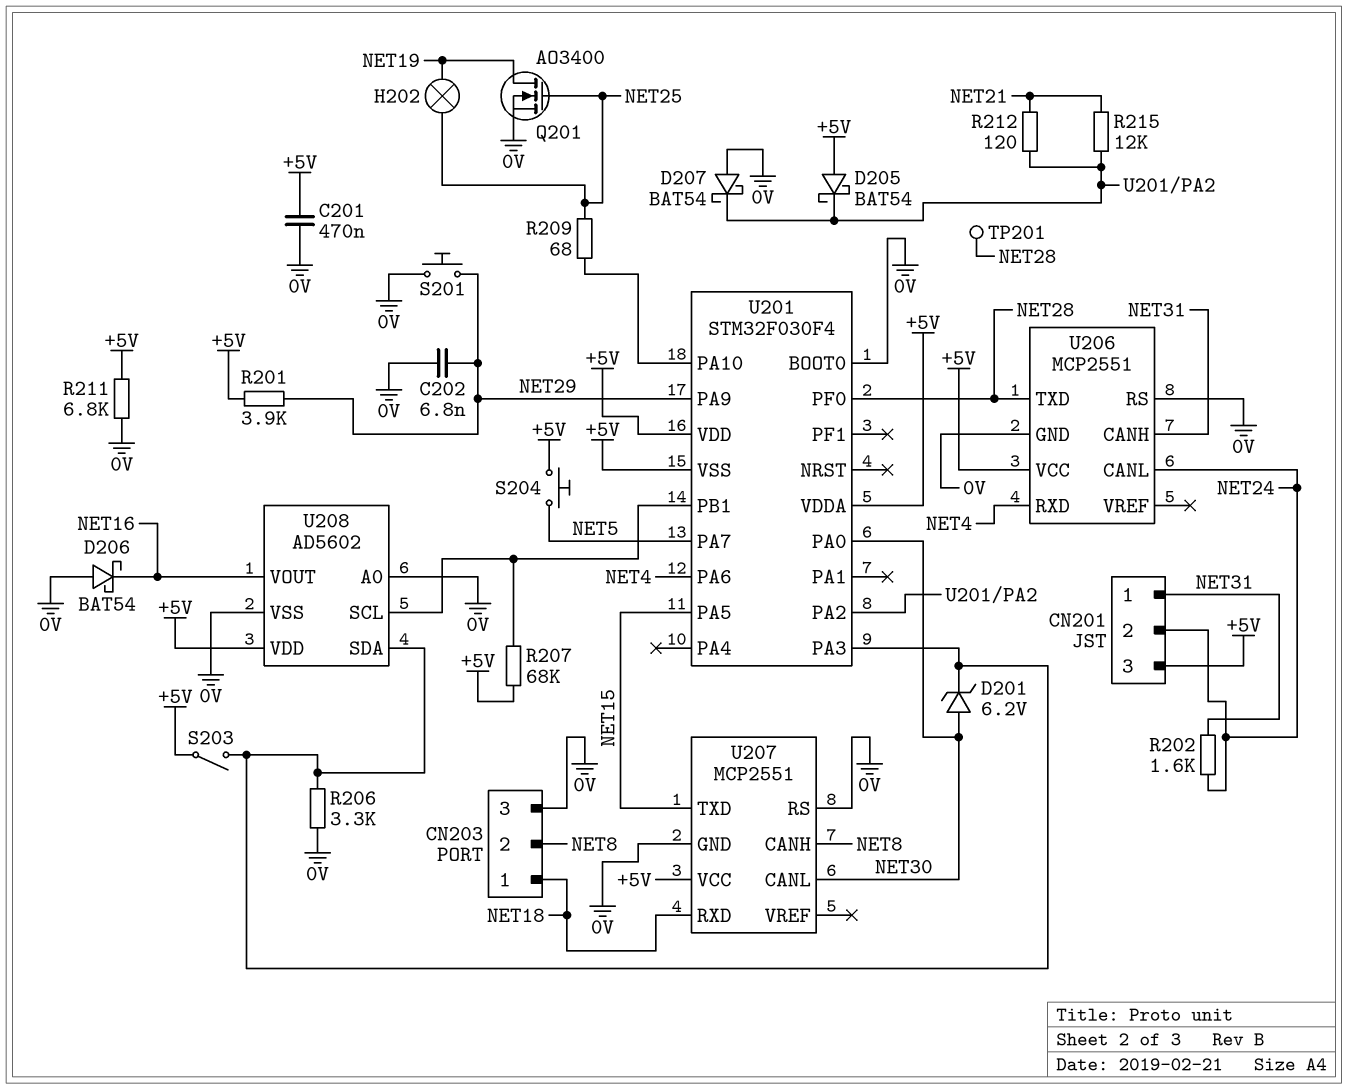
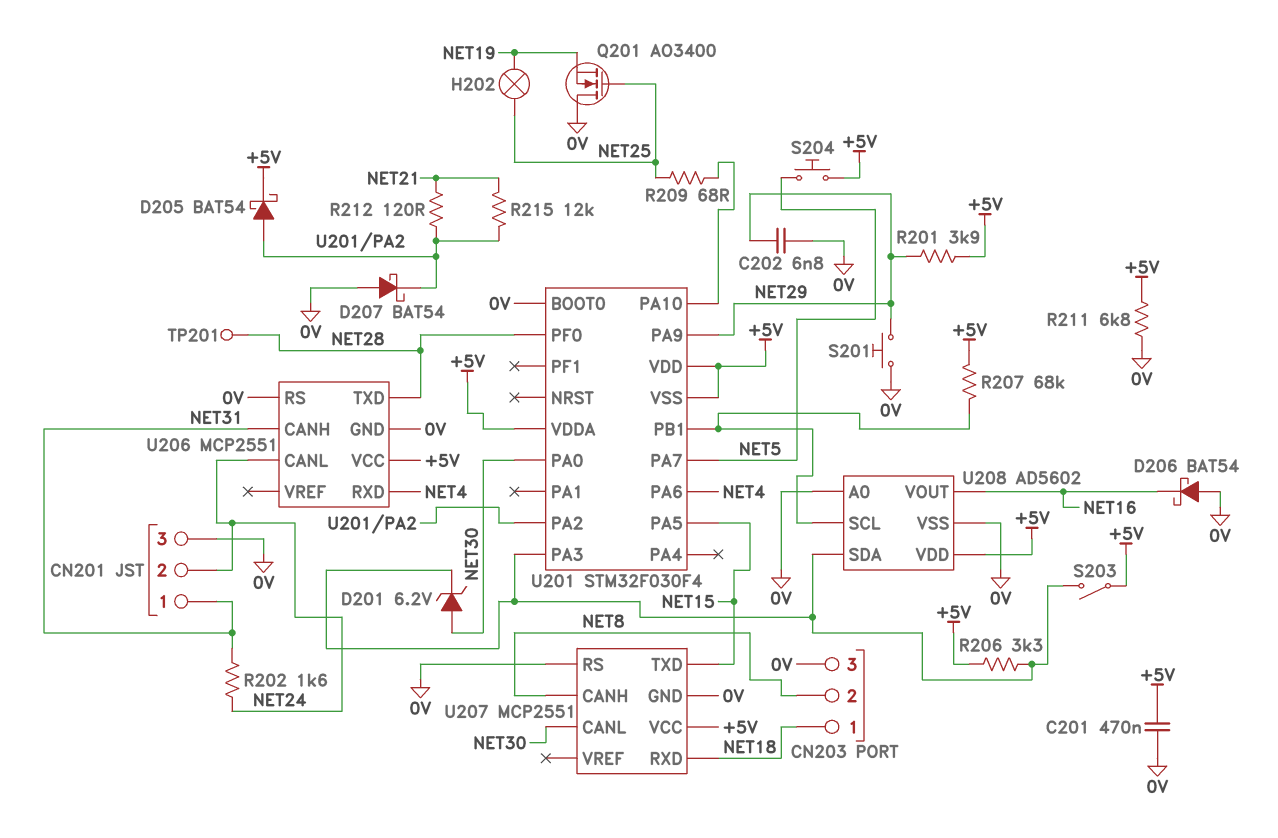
CN201 pin 3: +5V -> 0V
D205: schottky BAT54 (A +5V, K U201/PA2) -> schottky BAT54 (A U201/PA2, K +5V)
Q201: NMOS AO3400 (G NET25, D NET19, S 0V) -> NMOS AO3400 (G NET25, D 0V, S NET19)
R206: 3.3k (0V, U201/PA3) -> 3.3k (+5V, U201/PA3)

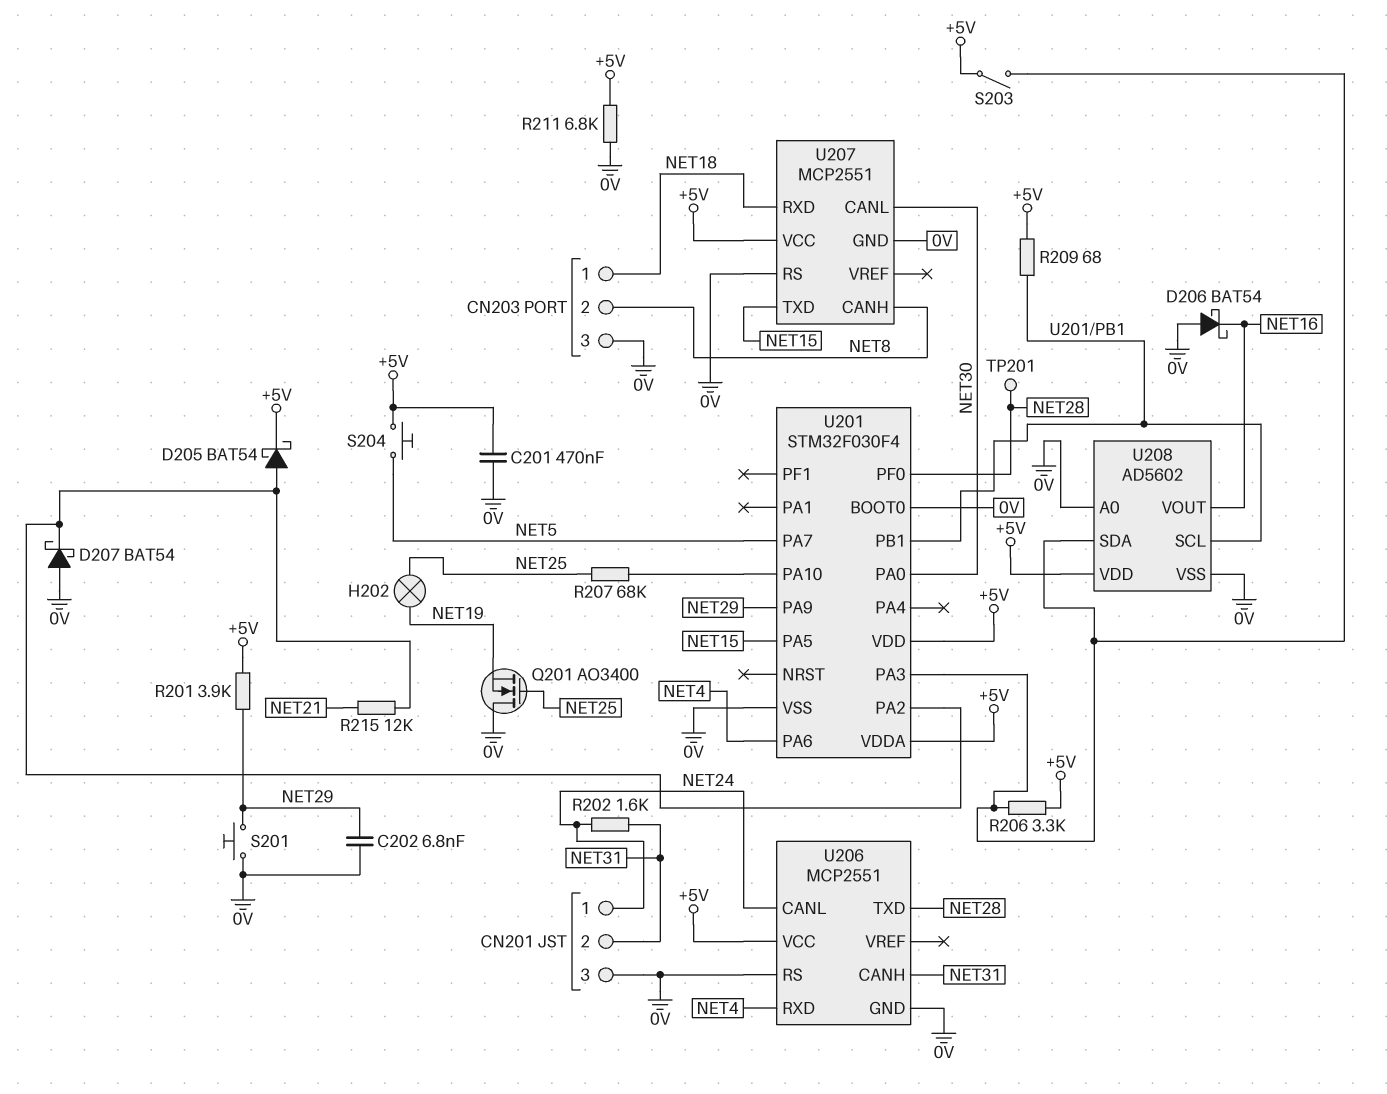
CN201 pin 1: NET31 -> NET24
CN201 pin 2: NET24 -> NET31
D201: zener 6.2V (A NET30, K U201/PA3) -> none
R207: 68k (+5V, U201/PB1) -> 68k (NET25, U201/PA10)
R209: 68 (NET25, U201/PA10) -> 68 (+5V, U201/PB1)
R212: 120 (NET21, U201/PA2) -> none
U201 pin VSS: +5V -> 0V

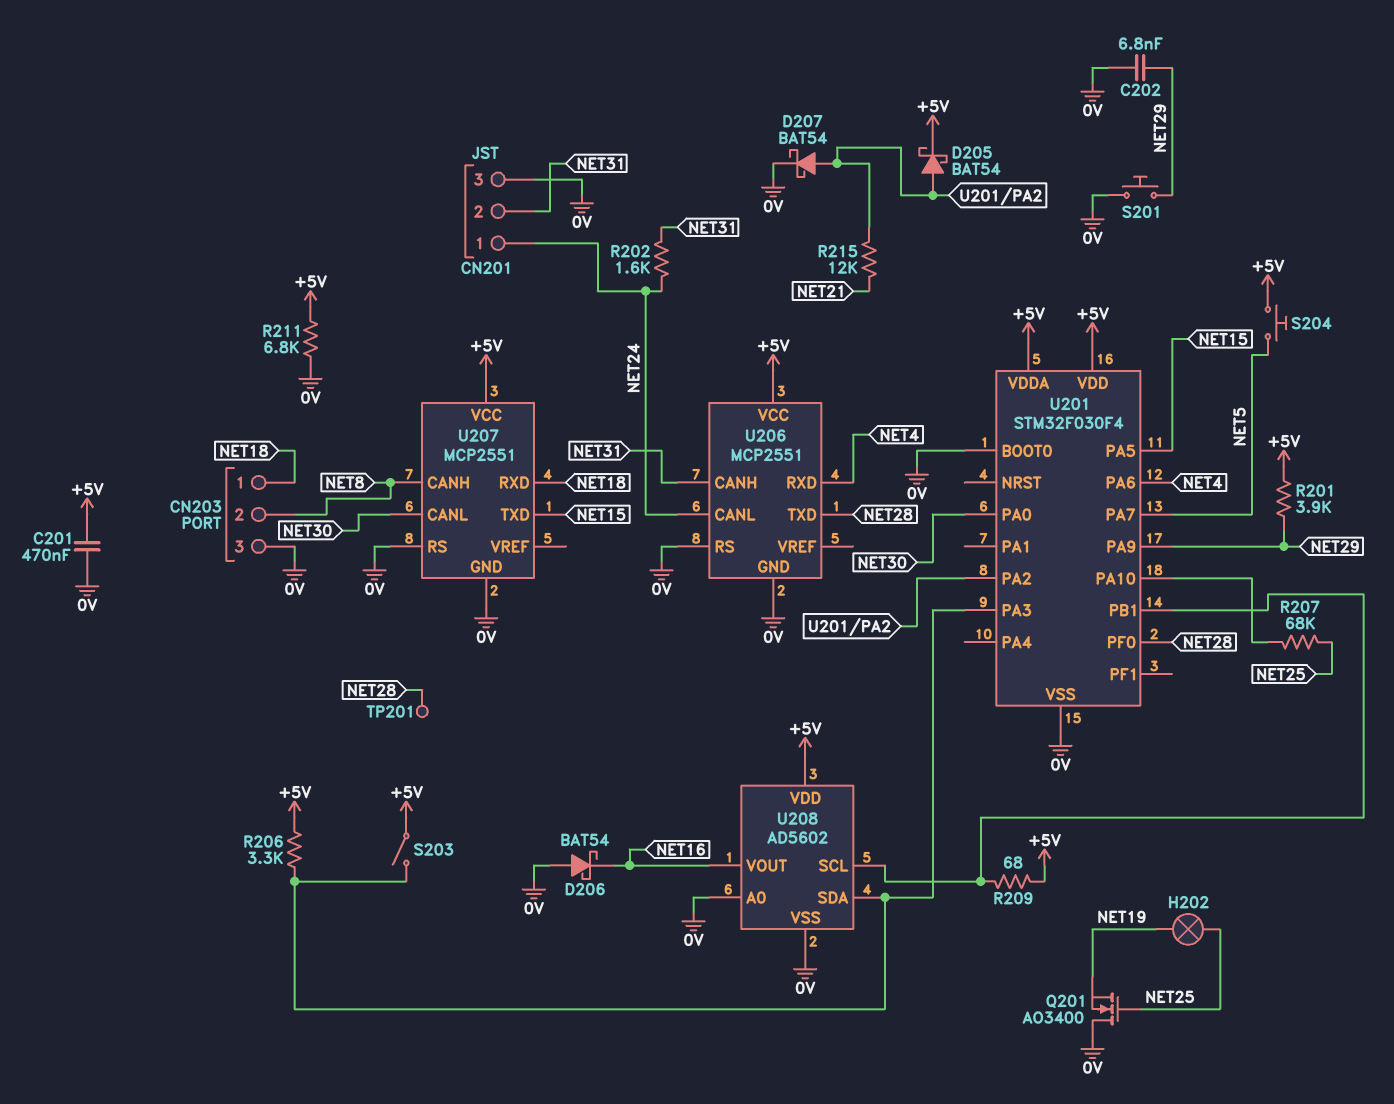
D207: schottky BAT54 (A 0V, K U201/PA2) -> schottky BAT54 (A U201/PA2, K 0V)

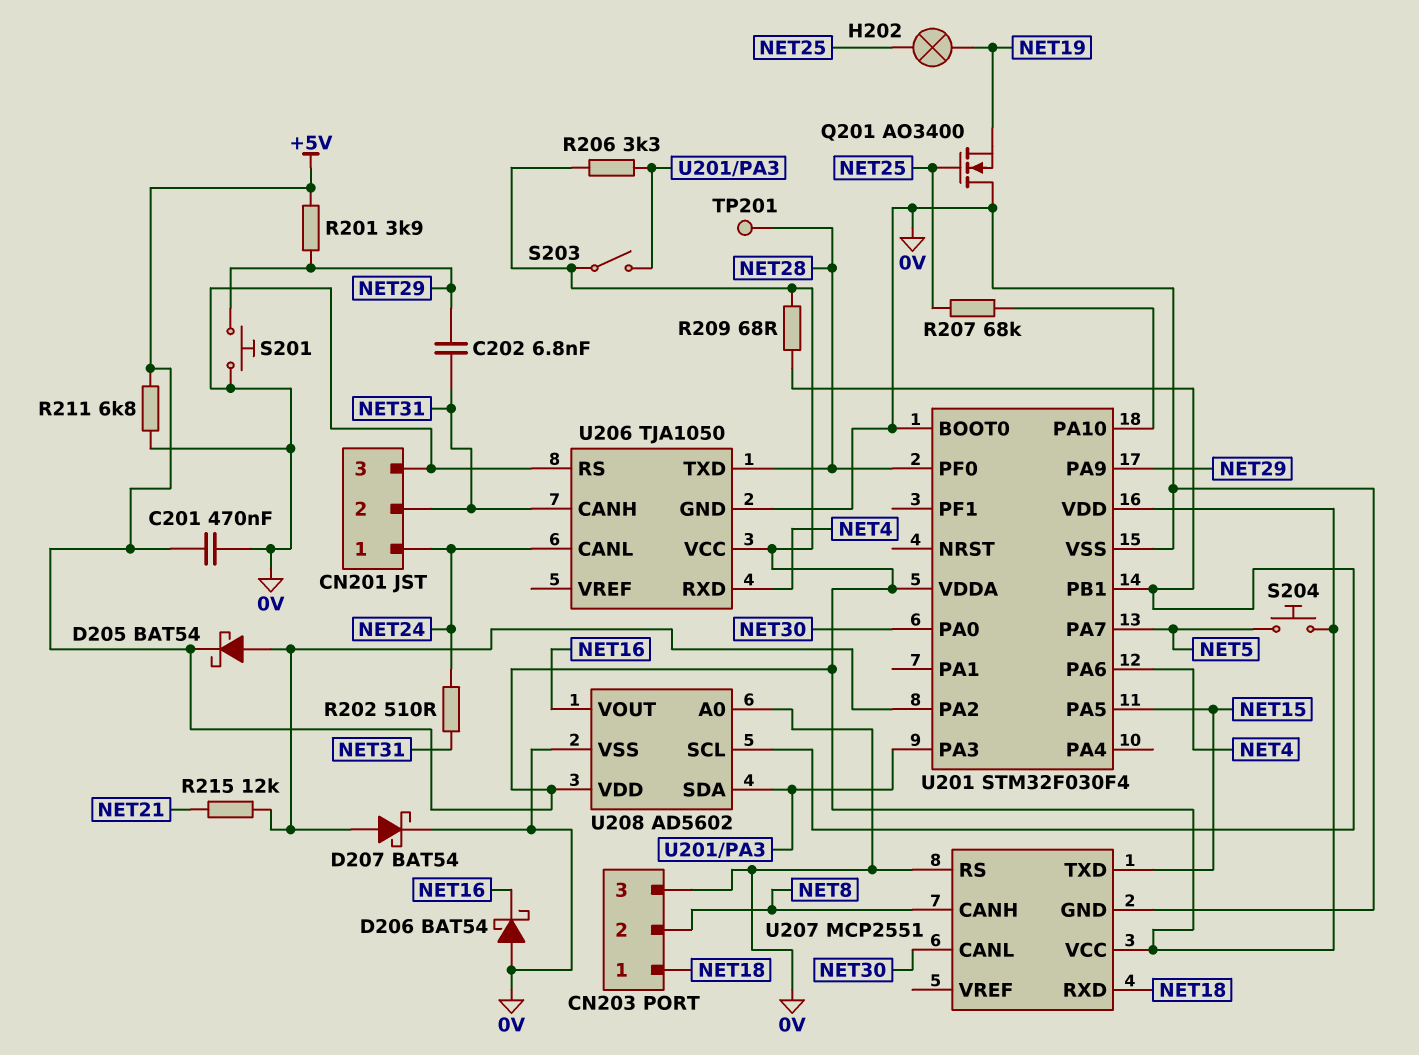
C202: 6.8nF (0V, NET29) -> 6.8nF (NET29, NET31)
R202: 1.6k (NET24, NET31) -> 510 (NET24, NET31)
U206: MCP2551 -> TJA1050

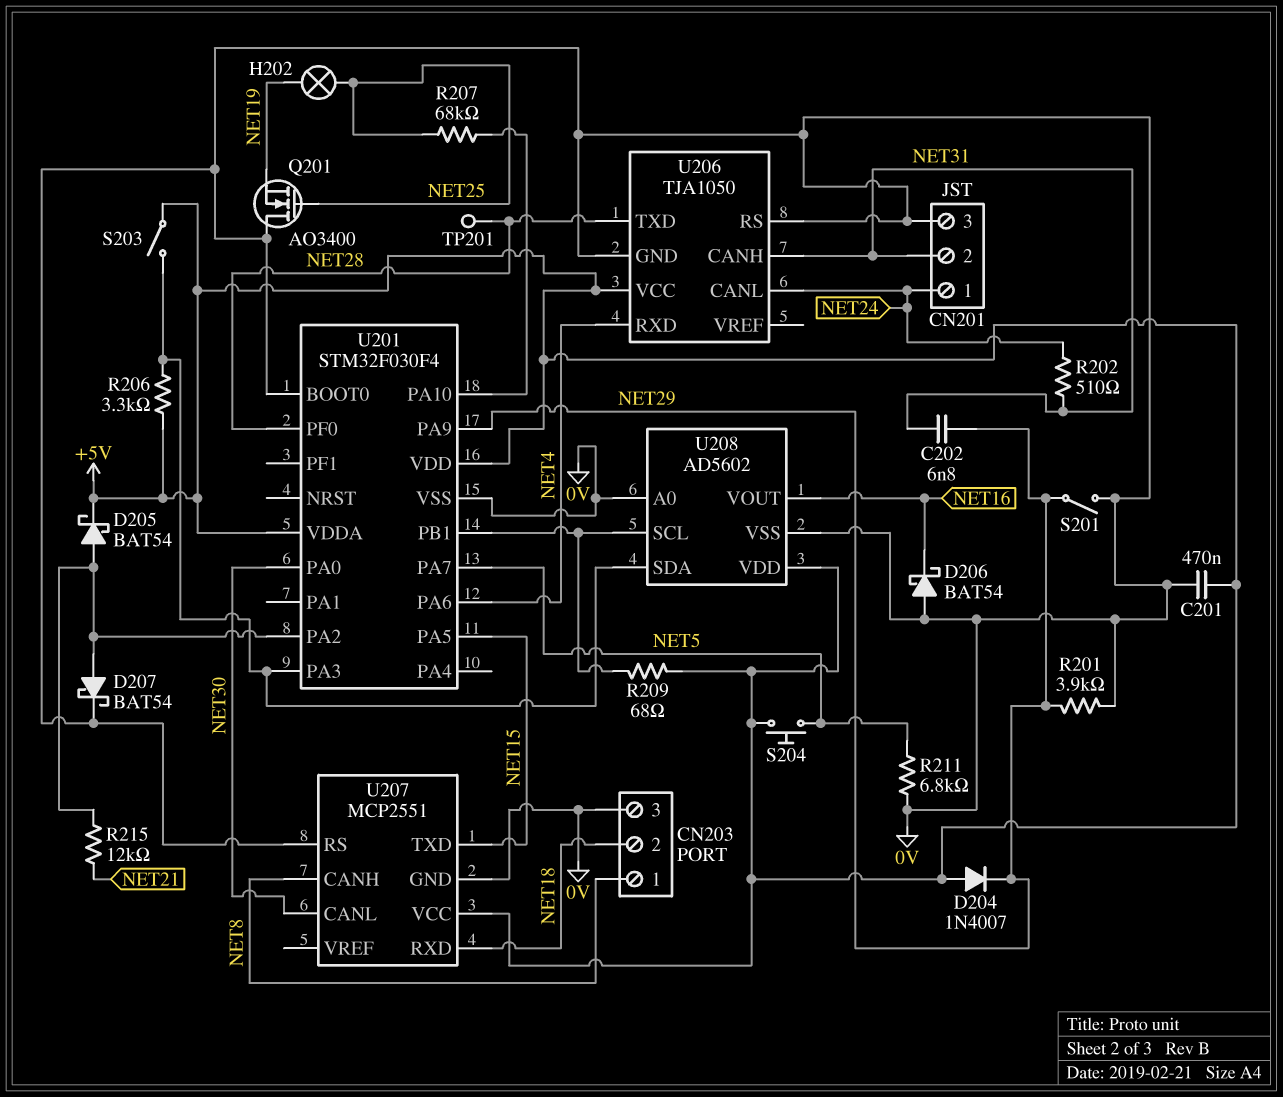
CN203 pin 1: NET18 -> NET8
CN203 pin 2: NET8 -> NET18
D204: none -> diode 1N4007 (A +5V, K NET29)
R201: 3.9k (+5V, NET29) -> 3.9k (0V, NET29)
R211: 6.8k (+5V, 0V) -> 6.8k (0V, NET5)
S201: button (0V, NET29) -> switch (0V, NET29)

